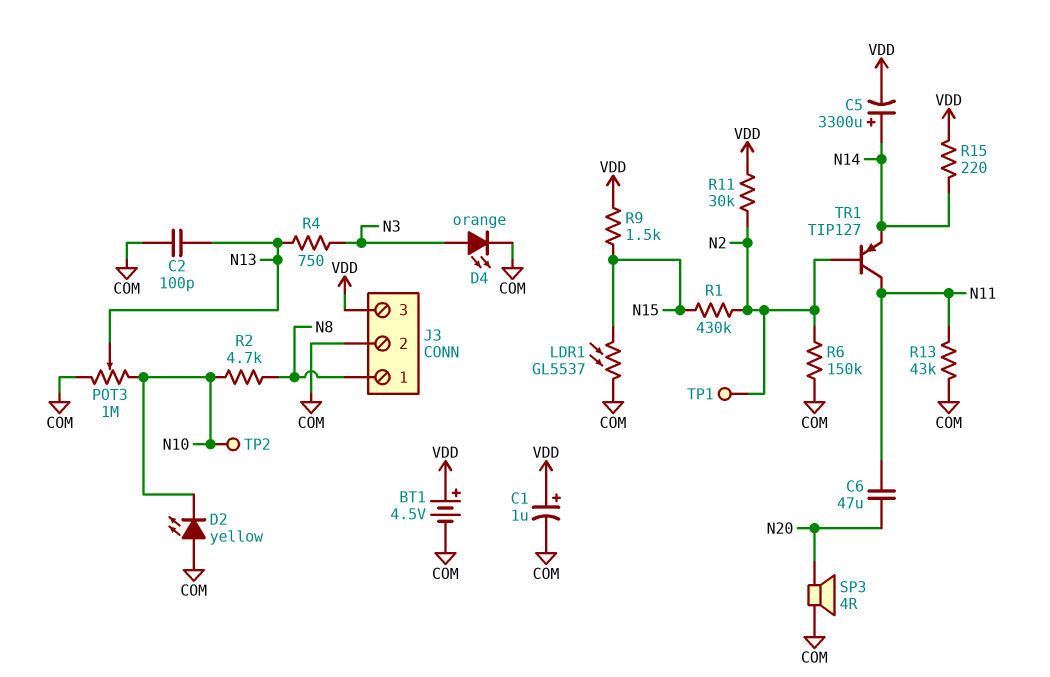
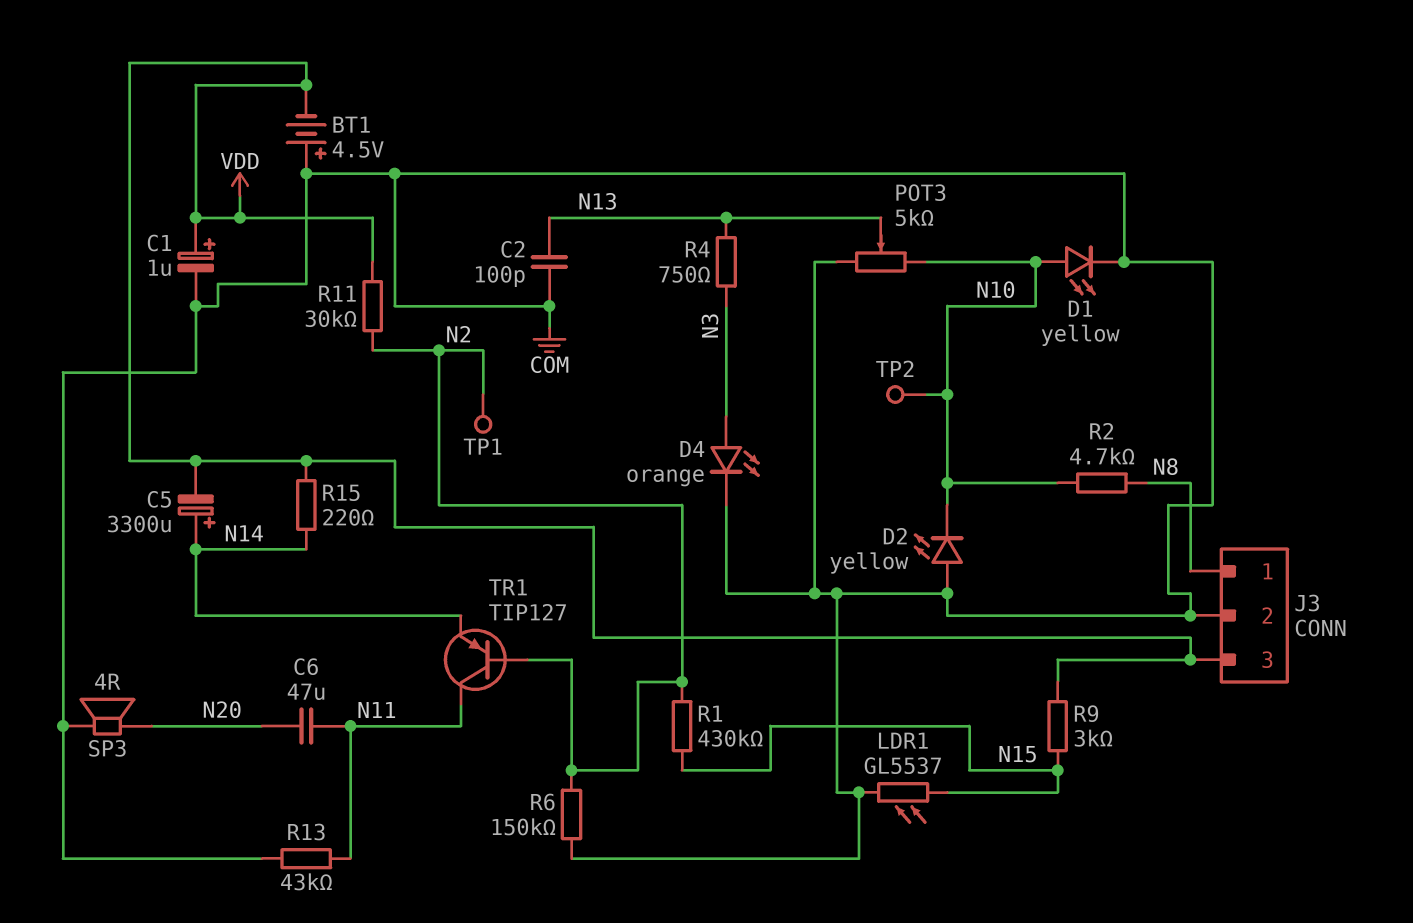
BT1: 4.5V (plus VDD, minus COM) -> 4.5V (plus COM, minus VDD)
D1: none -> LED yellow (A N10, K COM)
POT3: 1M (COM, N10, wiper N13) -> 5k (COM, N10, wiper N13)
R9: 1.5k (N15, VDD) -> 3k (N15, VDD)

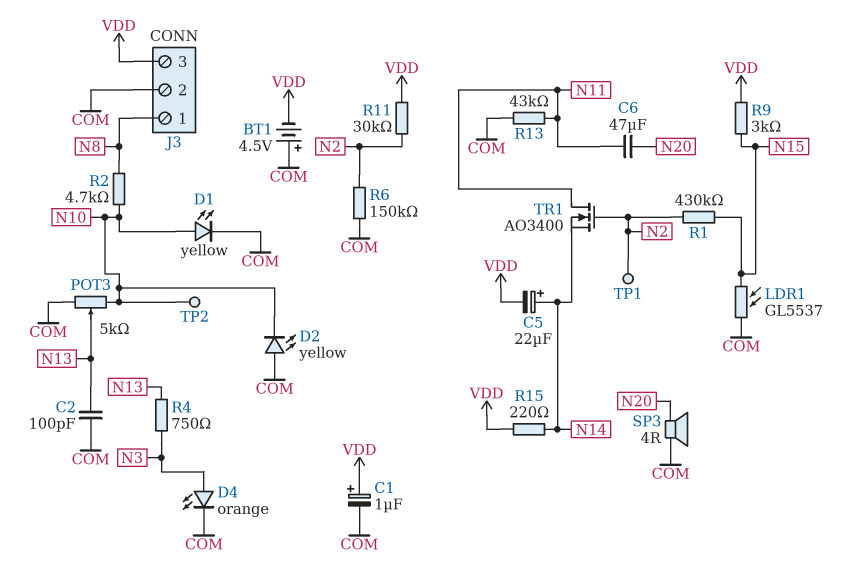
C5: 3300uF (plus N14, minus VDD) -> 22uF (plus N14, minus VDD)
TR1: PNP TIP127 (B N2, C N11, E N14) -> NMOS AO3400 (G N2, D N11, S N14)

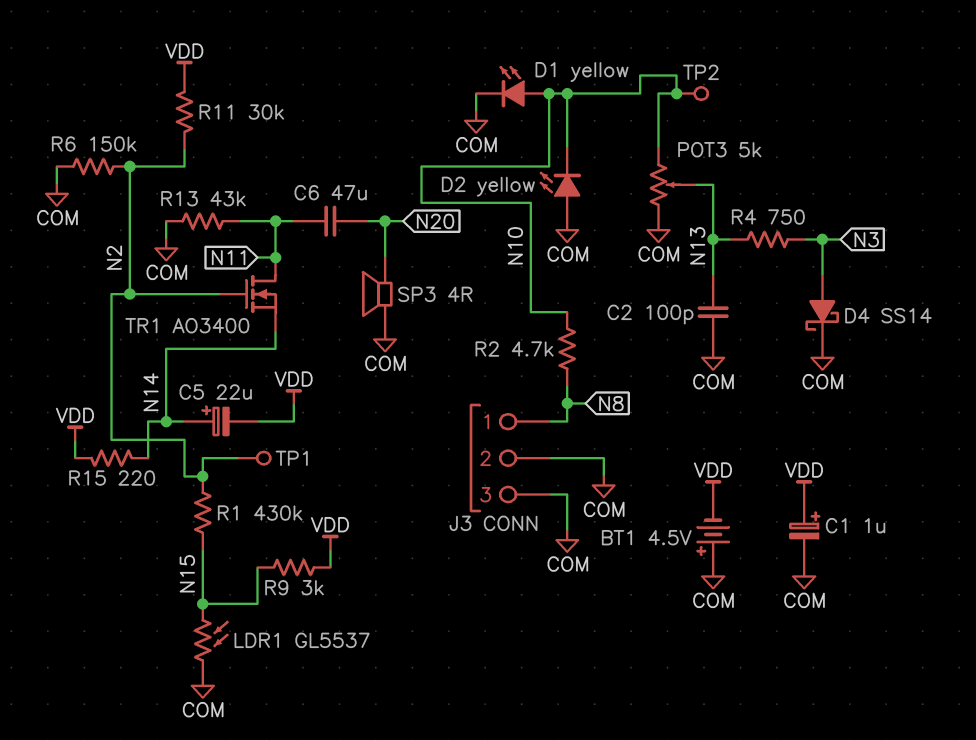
D4: LED orange (A N3, K COM) -> schottky SS14 (A N3, K COM)
J3 pin 3: VDD -> COM

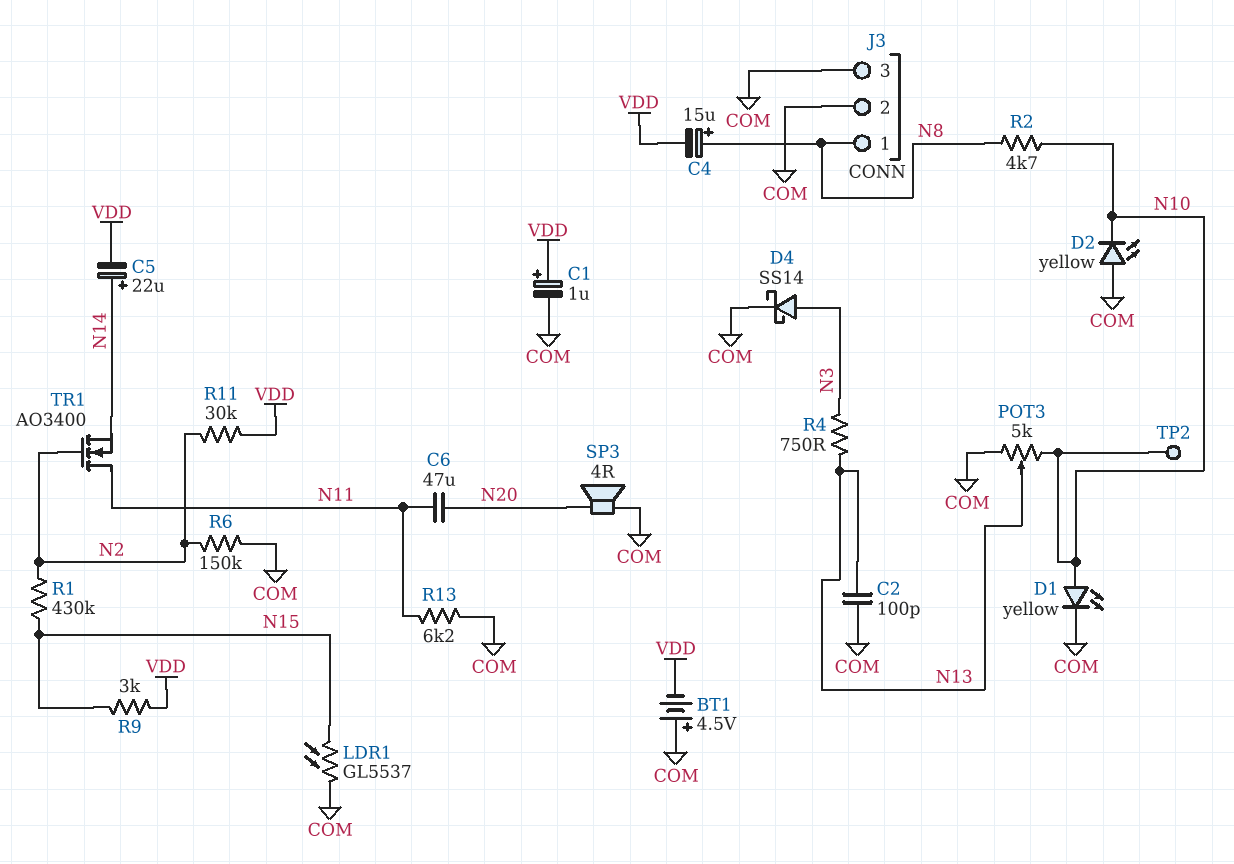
C4: none -> 15uF (plus N8, minus VDD)
R13: 43k (COM, N11) -> 6.2k (COM, N11)
R15: 220 (N14, VDD) -> none
TP1: test point (N2) -> none

